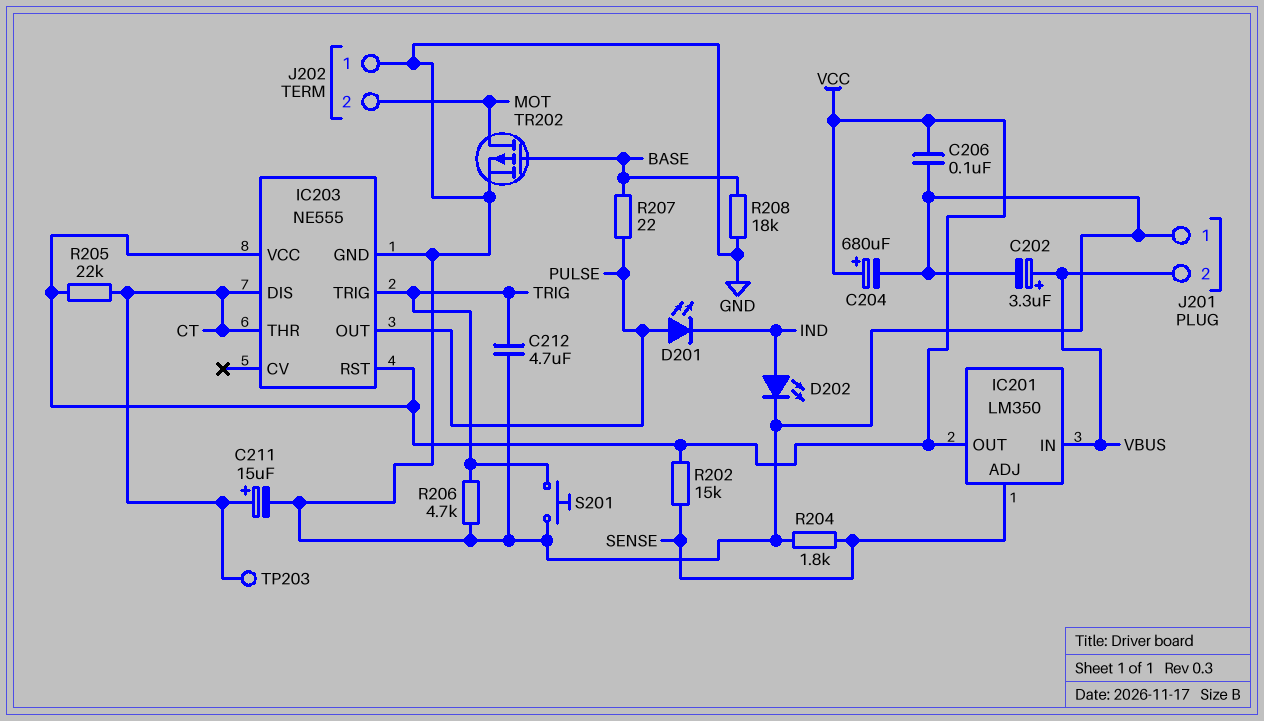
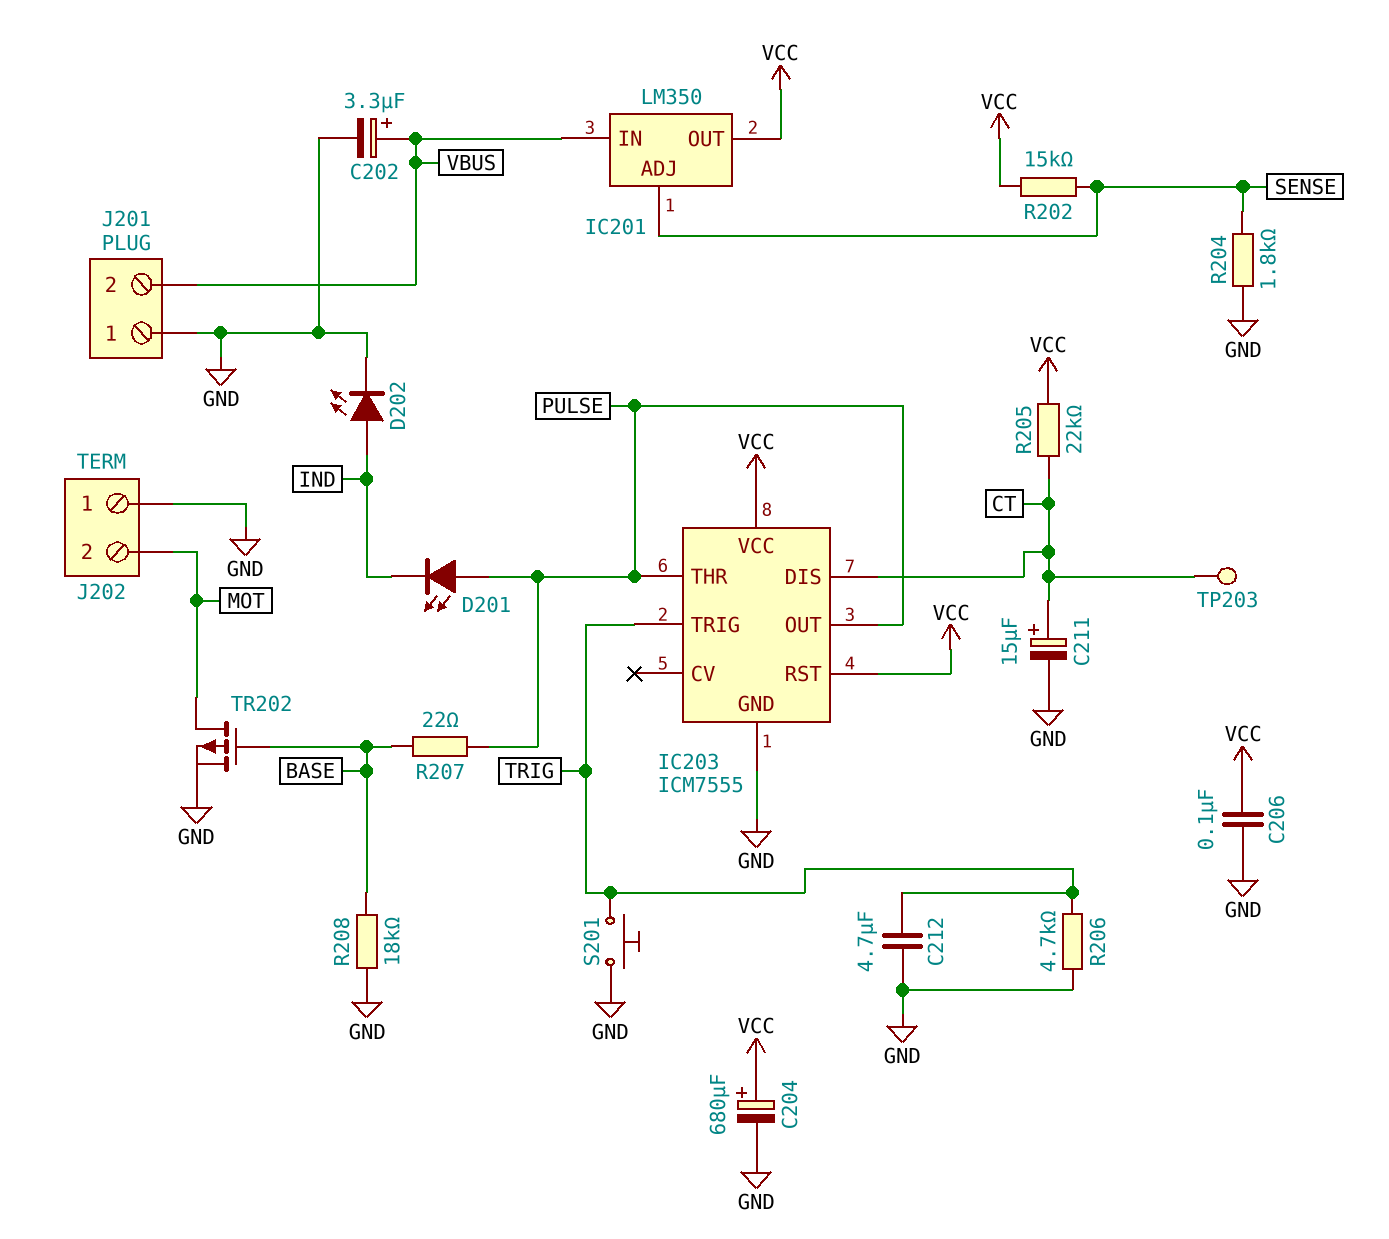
IC203: NE555 -> ICM7555
IC203 pin THR: CT -> PULSE

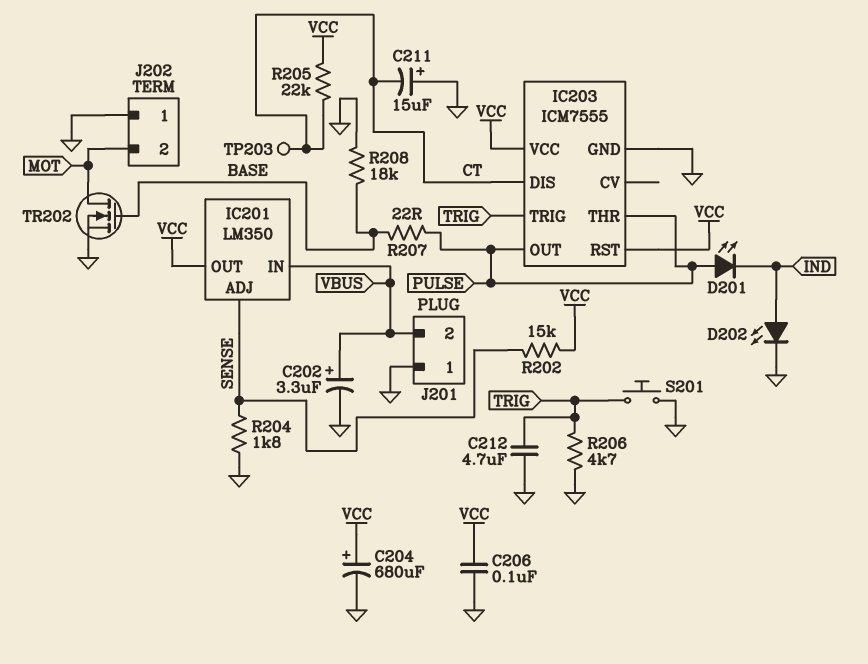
C211: 15uF (plus CT, minus GND) -> 15uF (plus GND, minus CT)
TR202: PMOS (G BASE, D MOT, S GND) -> NMOS (G BASE, D MOT, S GND)

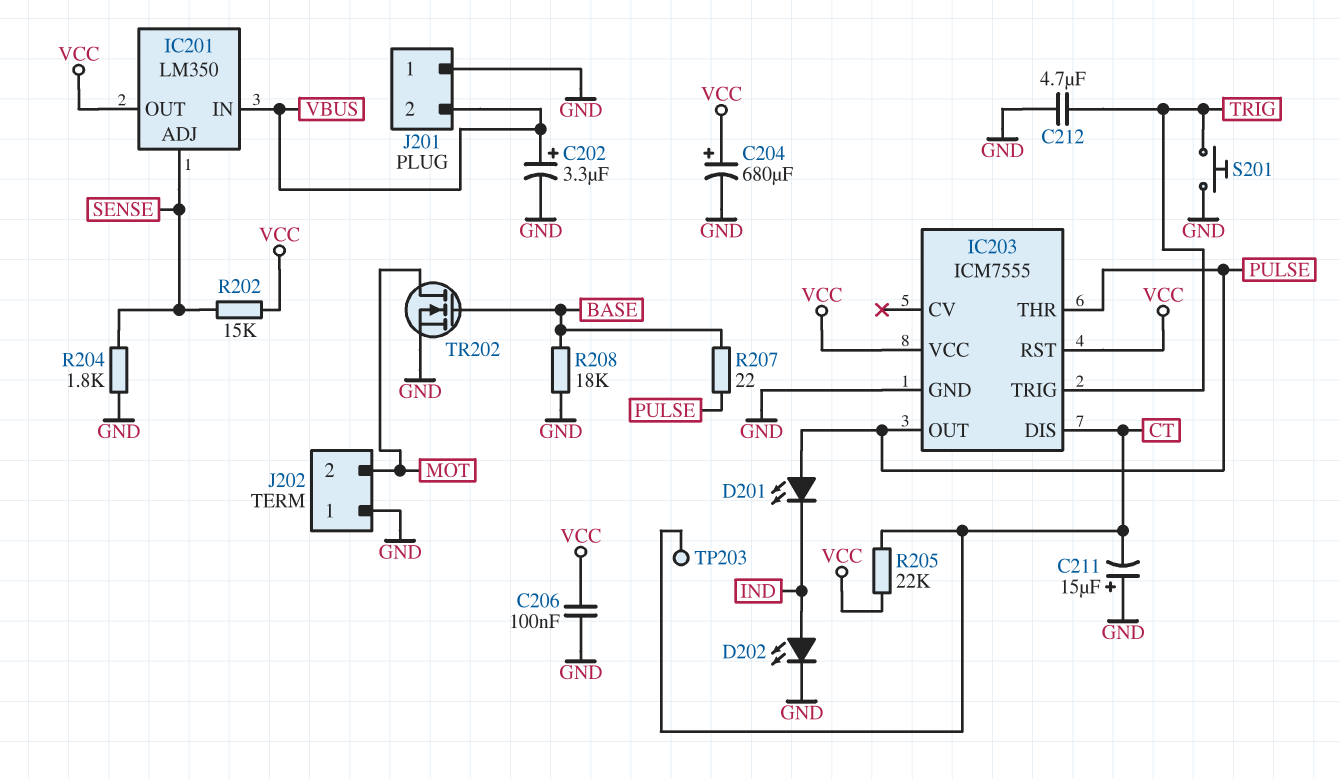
R206: 4.7k (GND, TRIG) -> none

